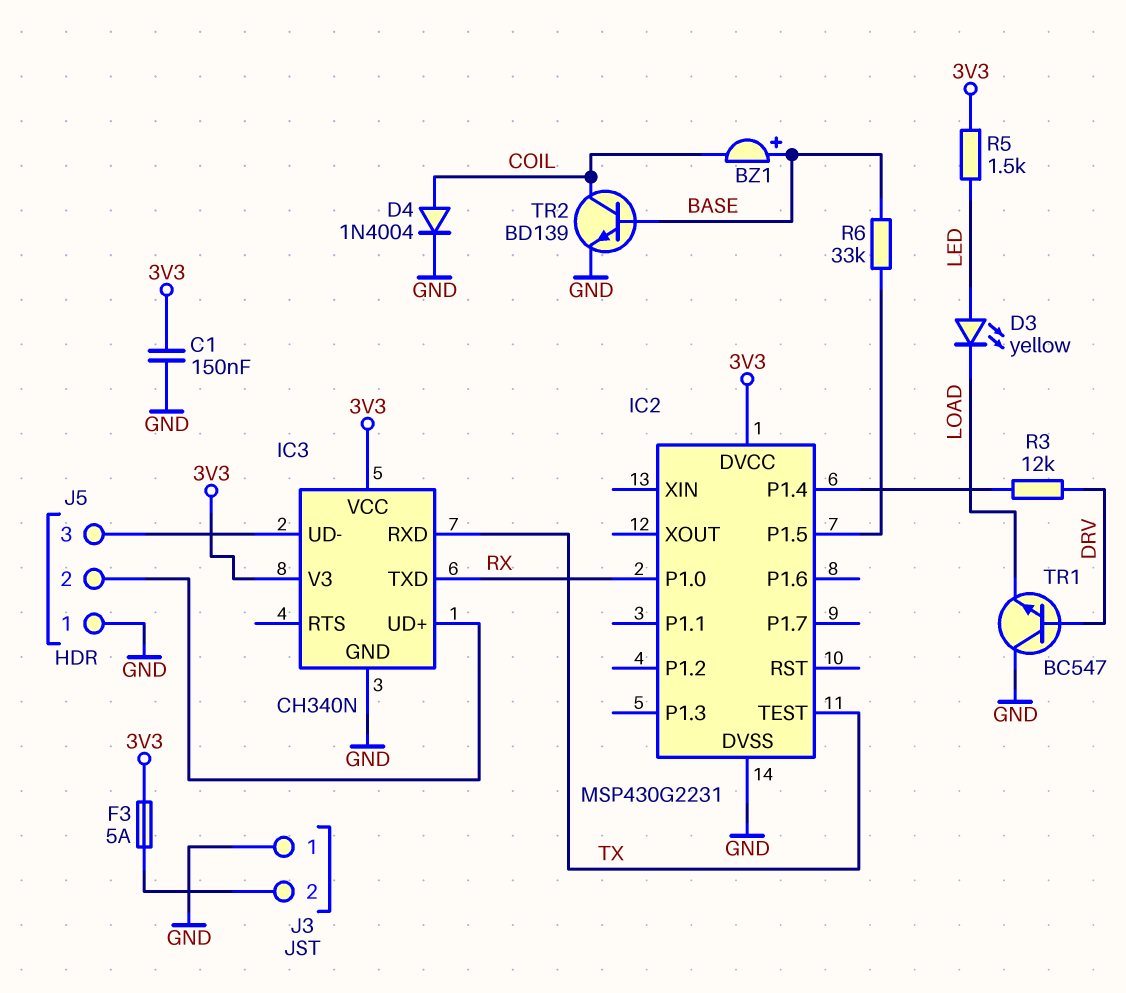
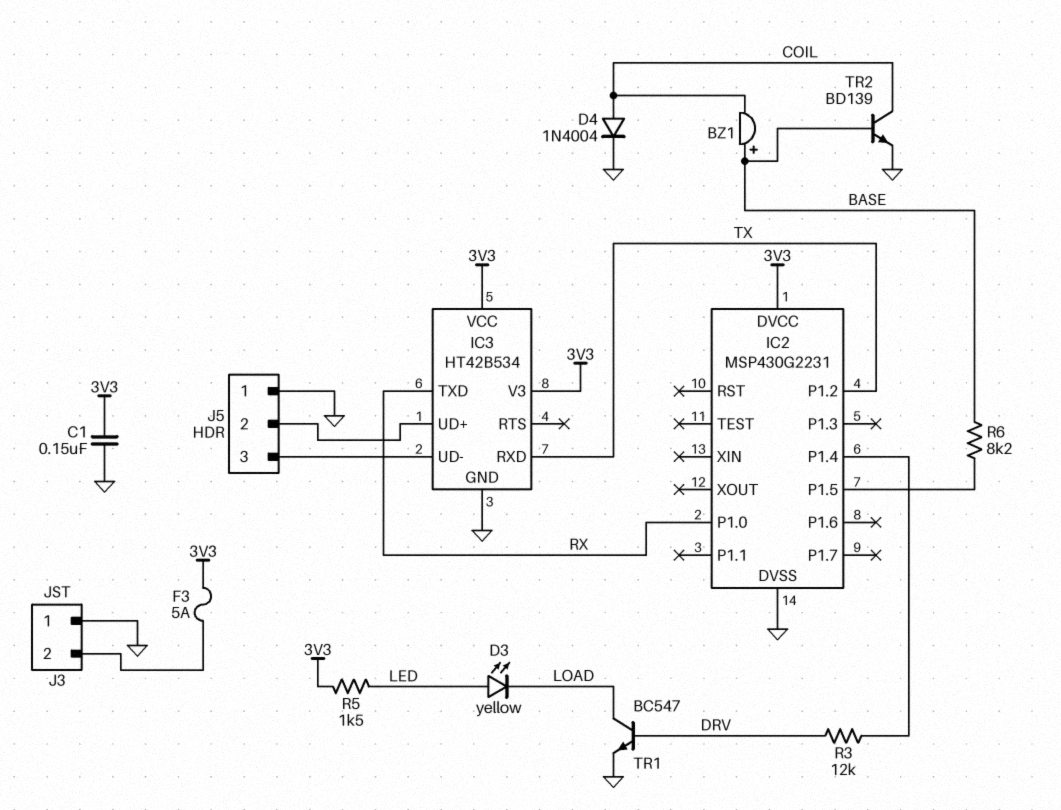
IC2 pin P1.2: none -> TX
IC2 pin TEST: TX -> none
IC3: CH340N -> HT42B534
R6: 33k (BASE, IC2/P1.5) -> 8.2k (BASE, IC2/P1.5)
TR1: NPN BC547 (B DRV, C GND, E LOAD) -> NPN BC547 (B DRV, C LOAD, E GND)

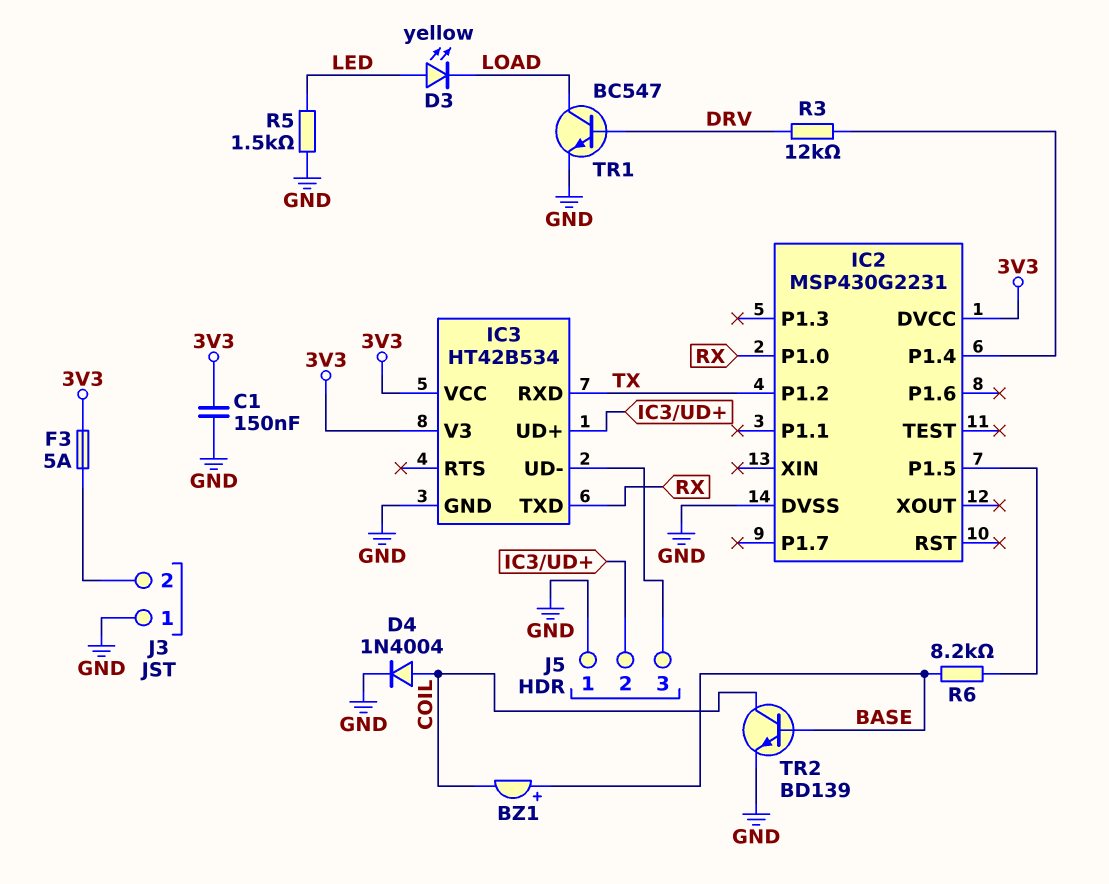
R5: 1.5k (3V3, LED) -> 1.5k (GND, LED)

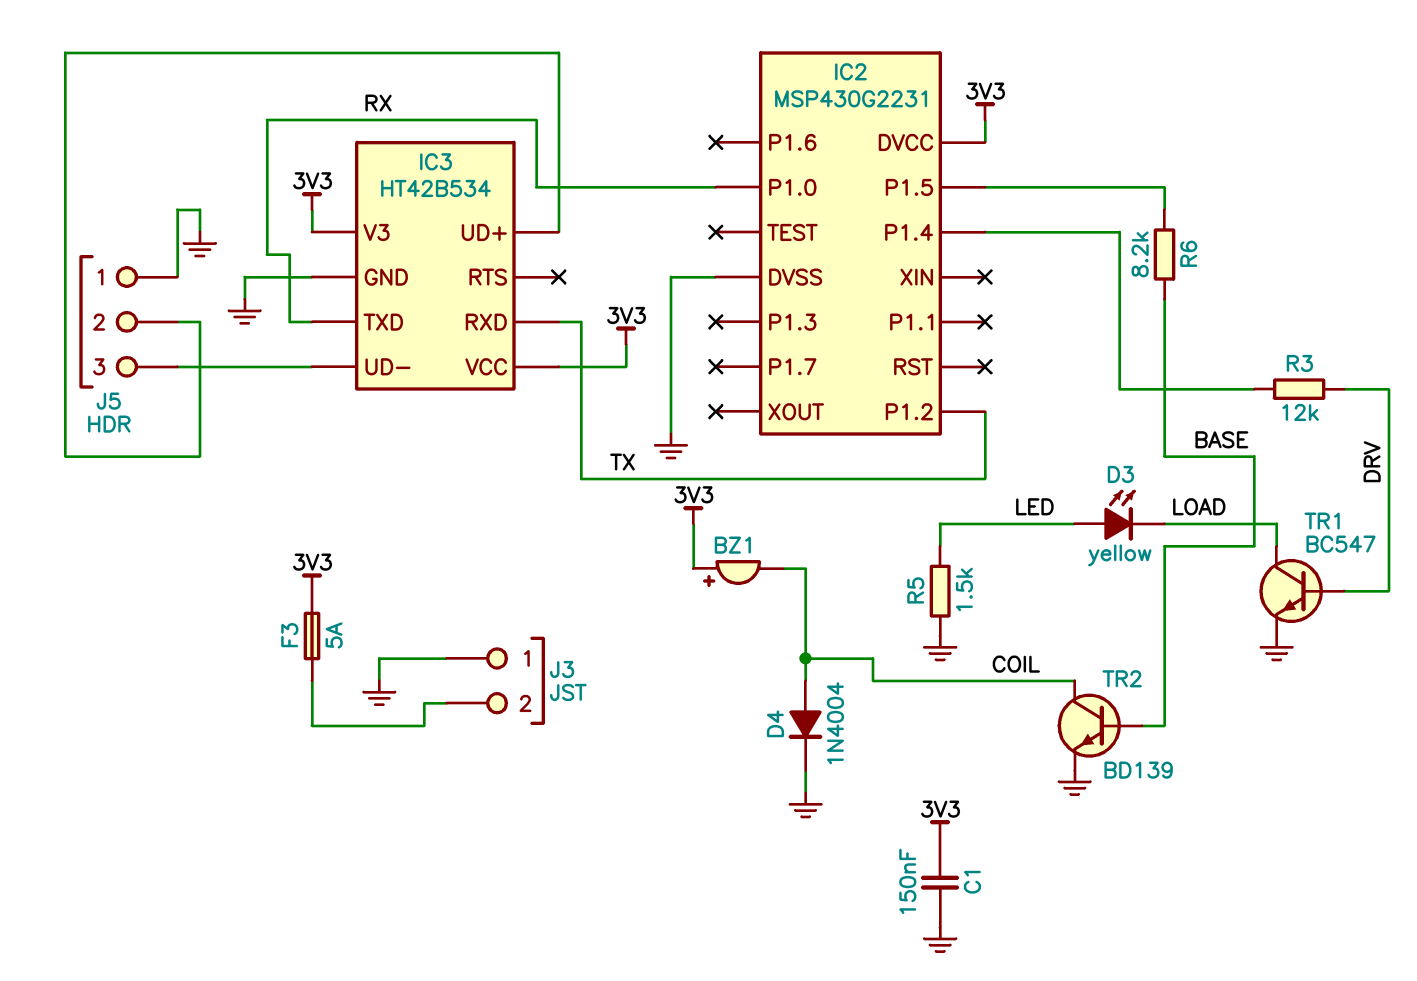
BZ1: buzzer (plus BASE, minus COIL) -> buzzer (plus 3V3, minus COIL)

